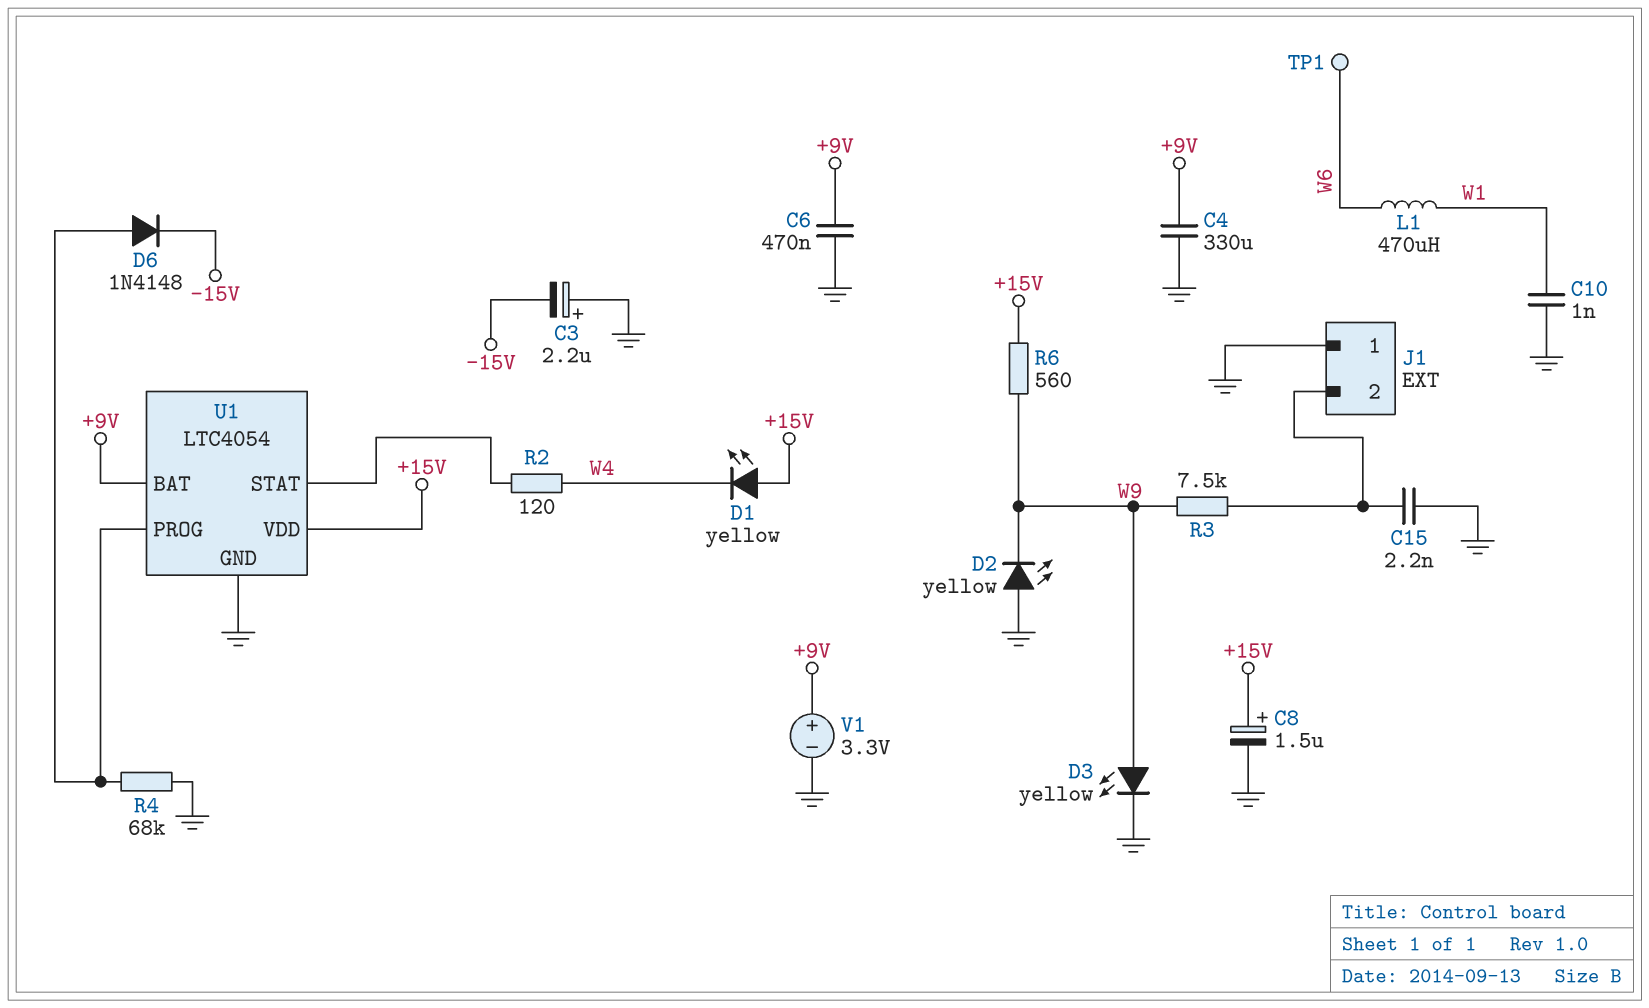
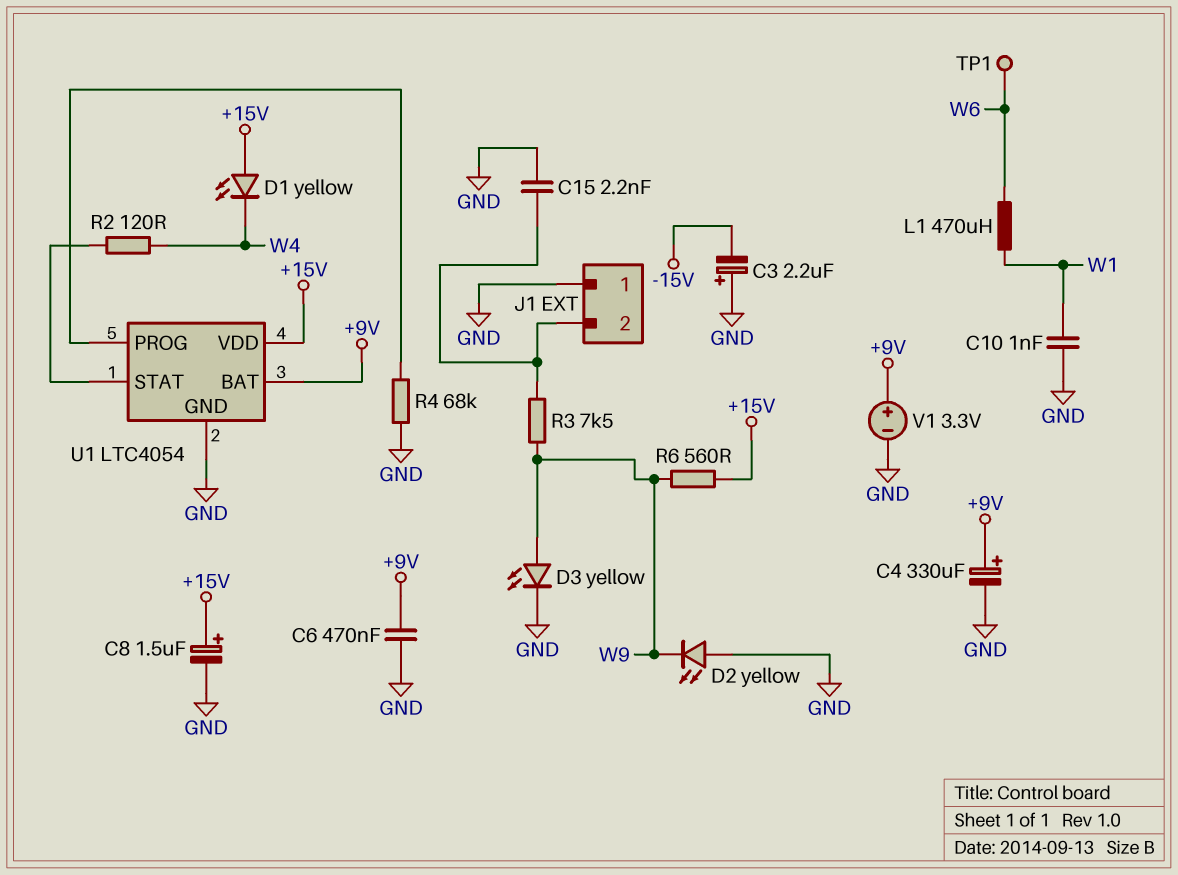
C4: 330uF (+9V, GND) -> 330uF (plus +9V, minus GND)
D6: diode 1N4148 (A U1/PROG, K -15V) -> none

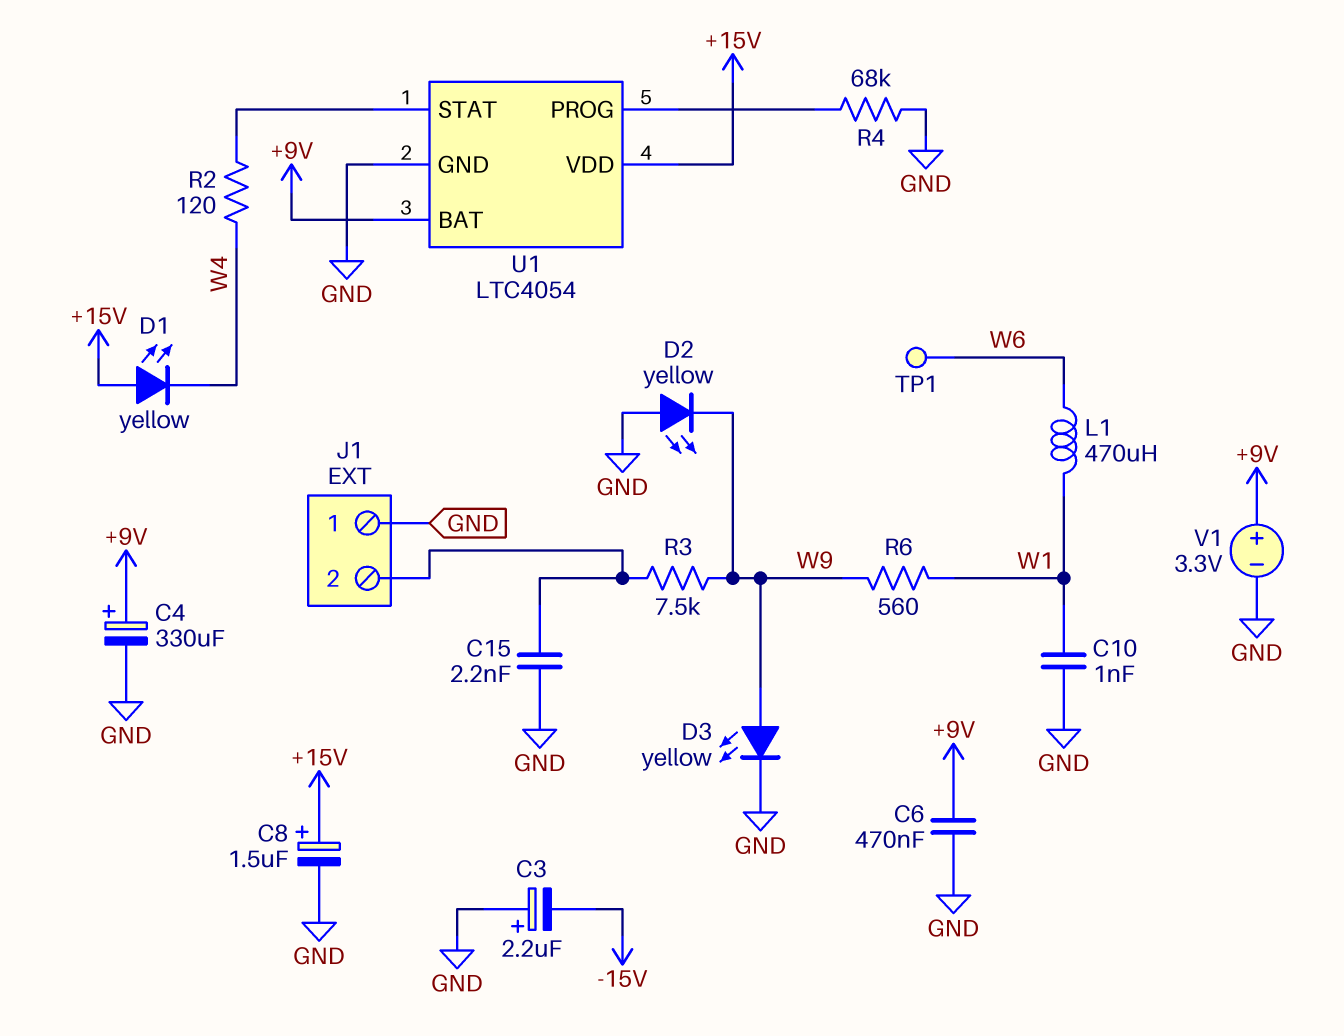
R6: 560 (+15V, W9) -> 560 (W1, W9)

